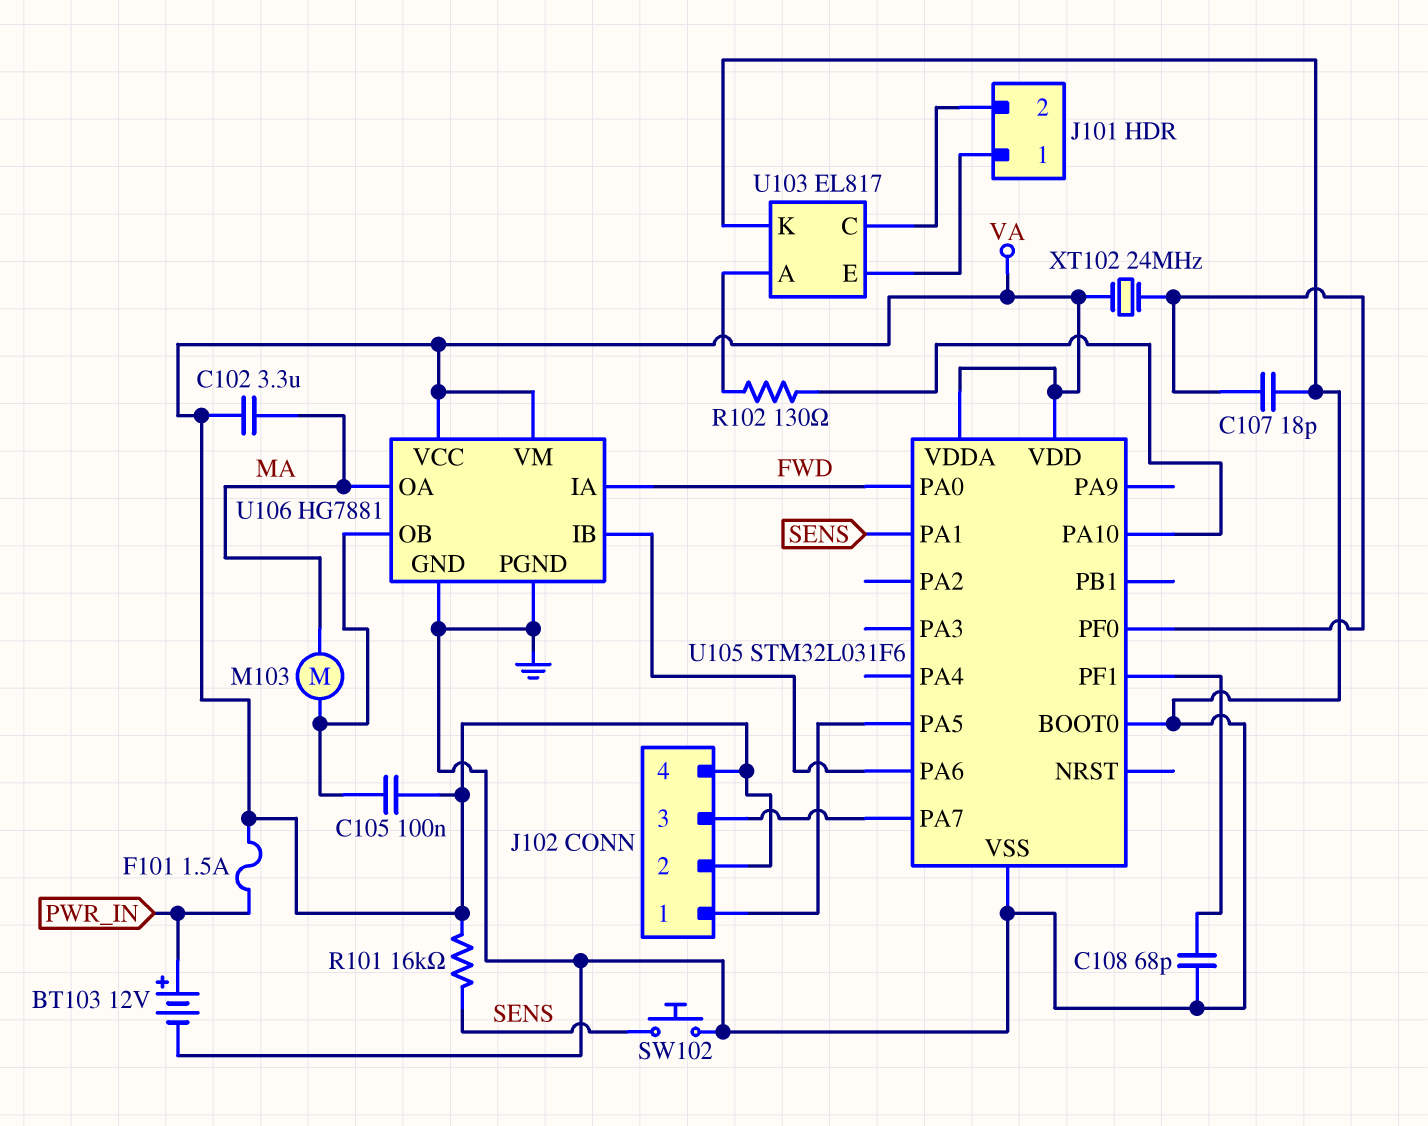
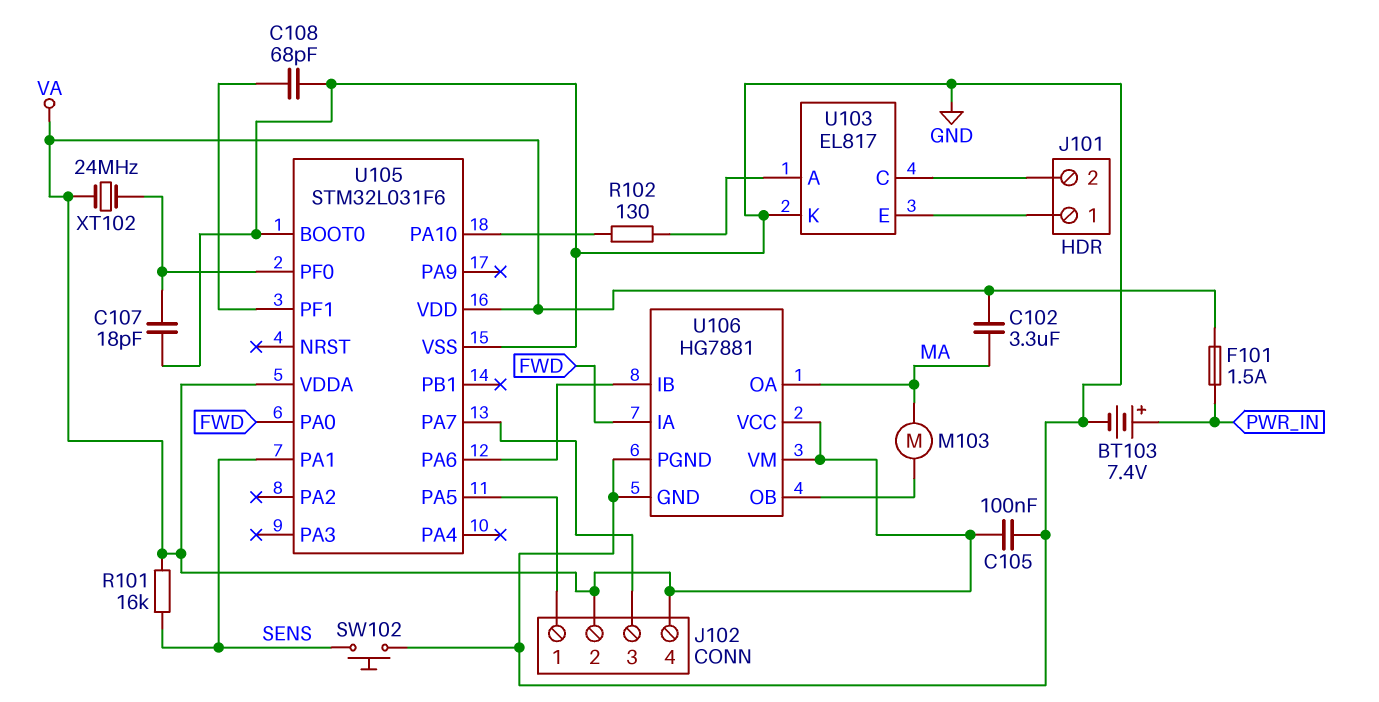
BT103: 12V (plus PWR_IN, minus GND) -> 7.4V (plus PWR_IN, minus GND)
C105: 100nF (U106/OB, VA) -> 100nF (GND, VA)

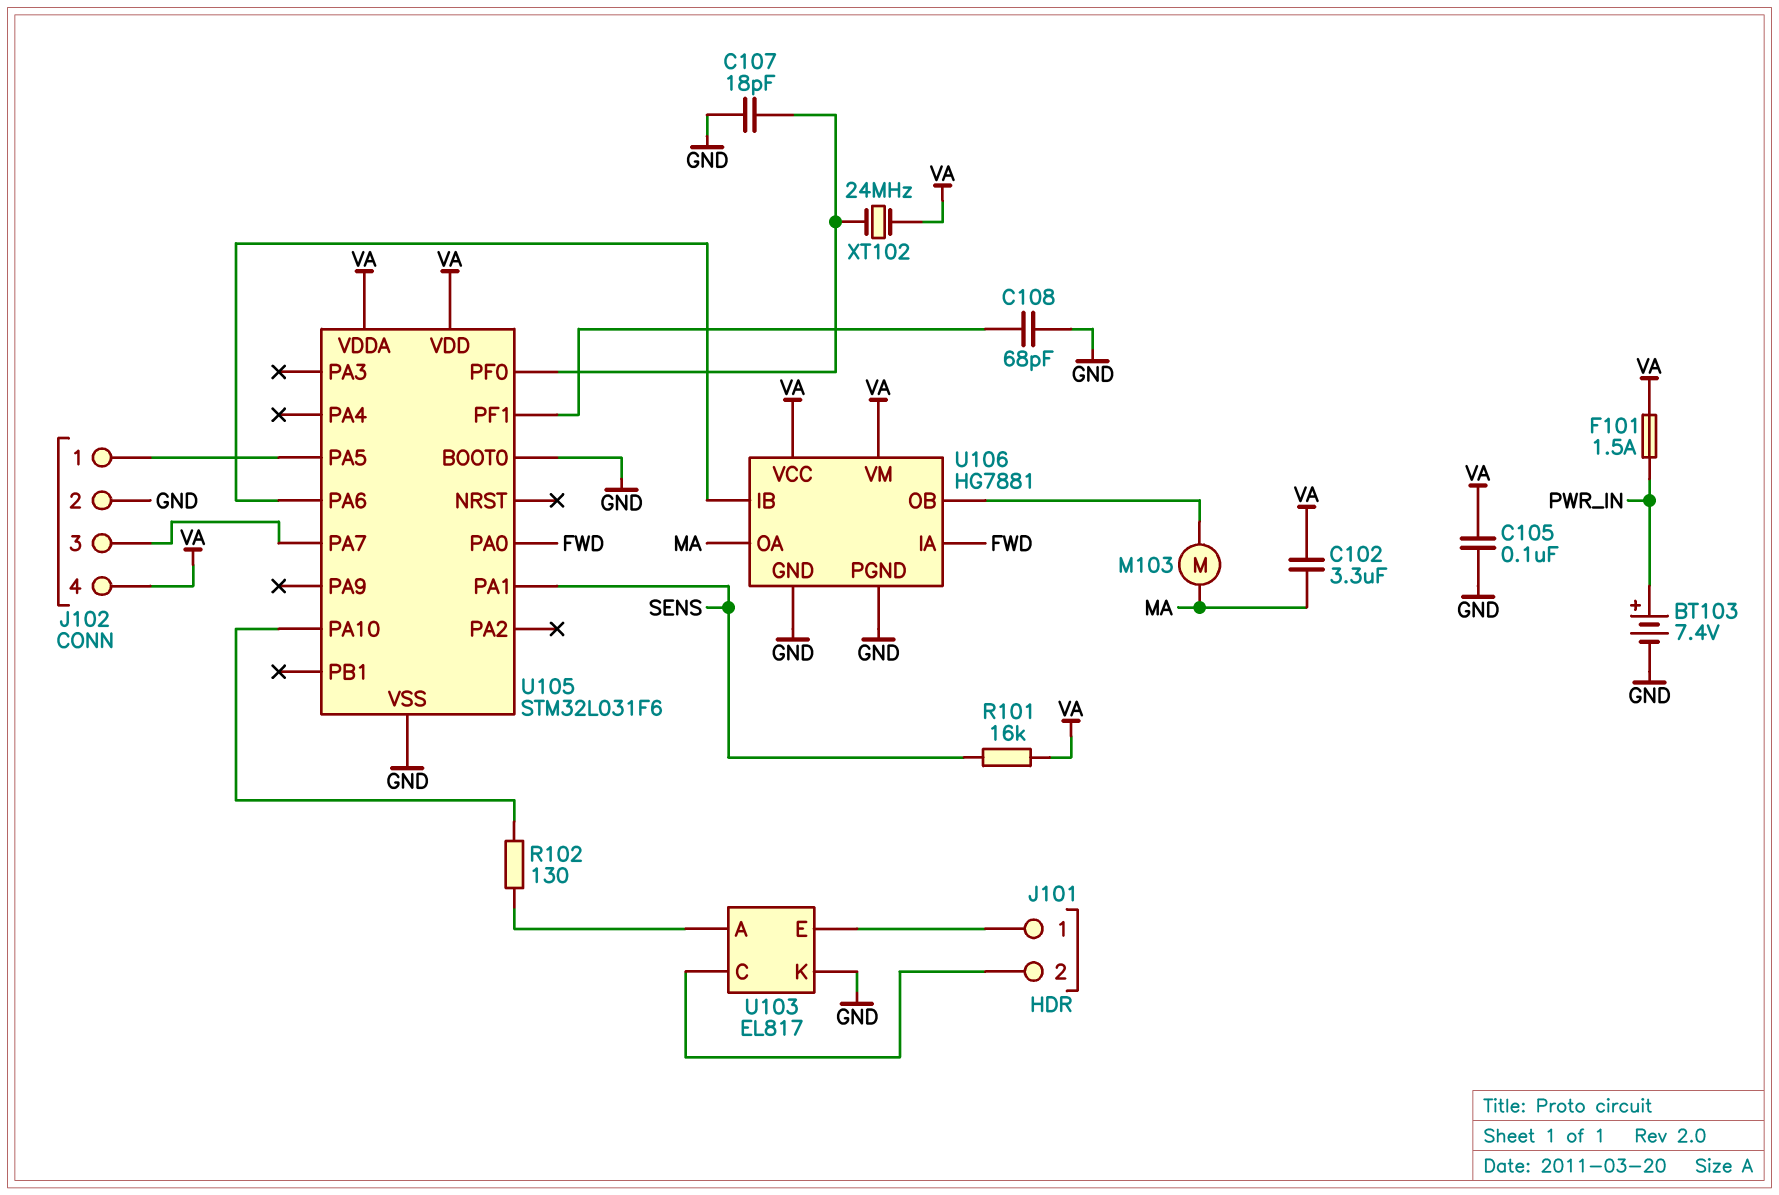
J102 pin 2: VA -> GND
SW102: button (GND, SENS) -> none

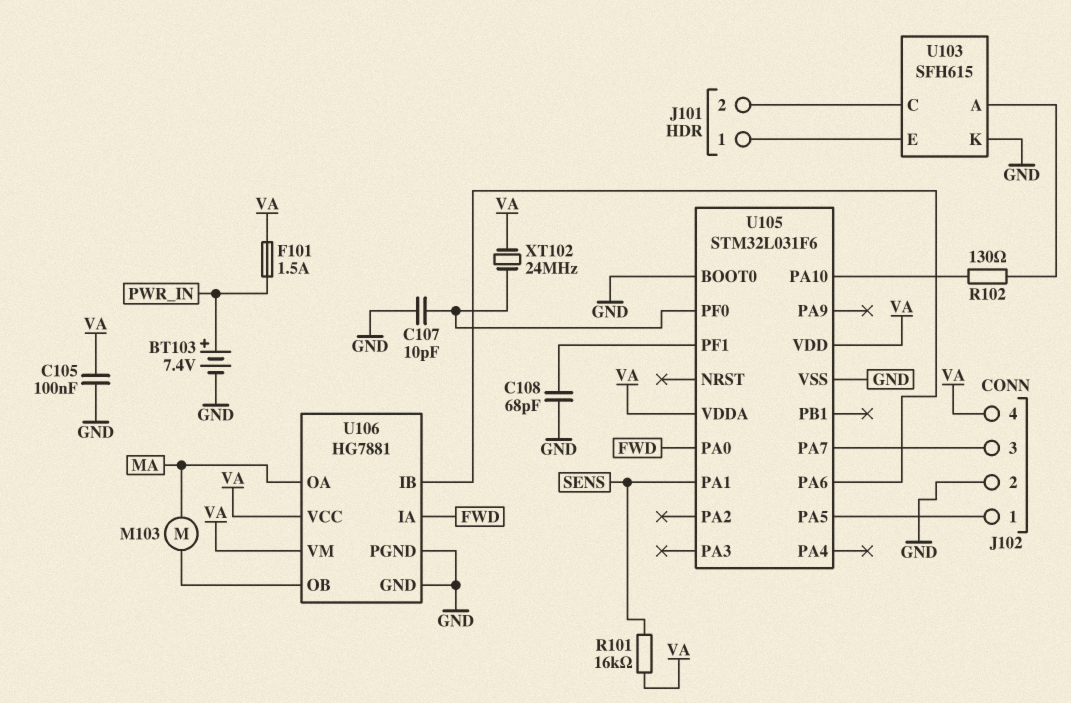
C102: 3.3uF (MA, VA) -> none
C107: 18pF (GND, U105/PF0) -> 10pF (GND, U105/PF0)
U103: EL817 -> SFH615

